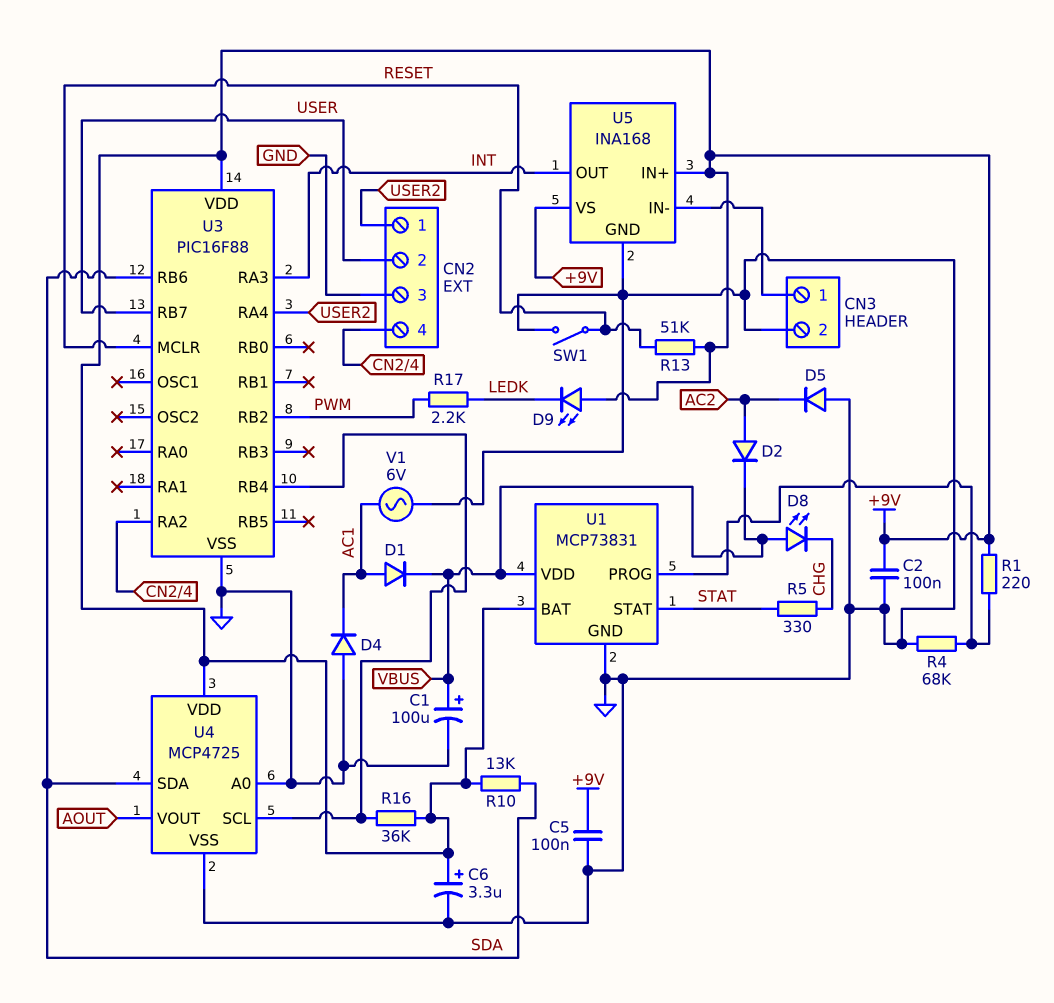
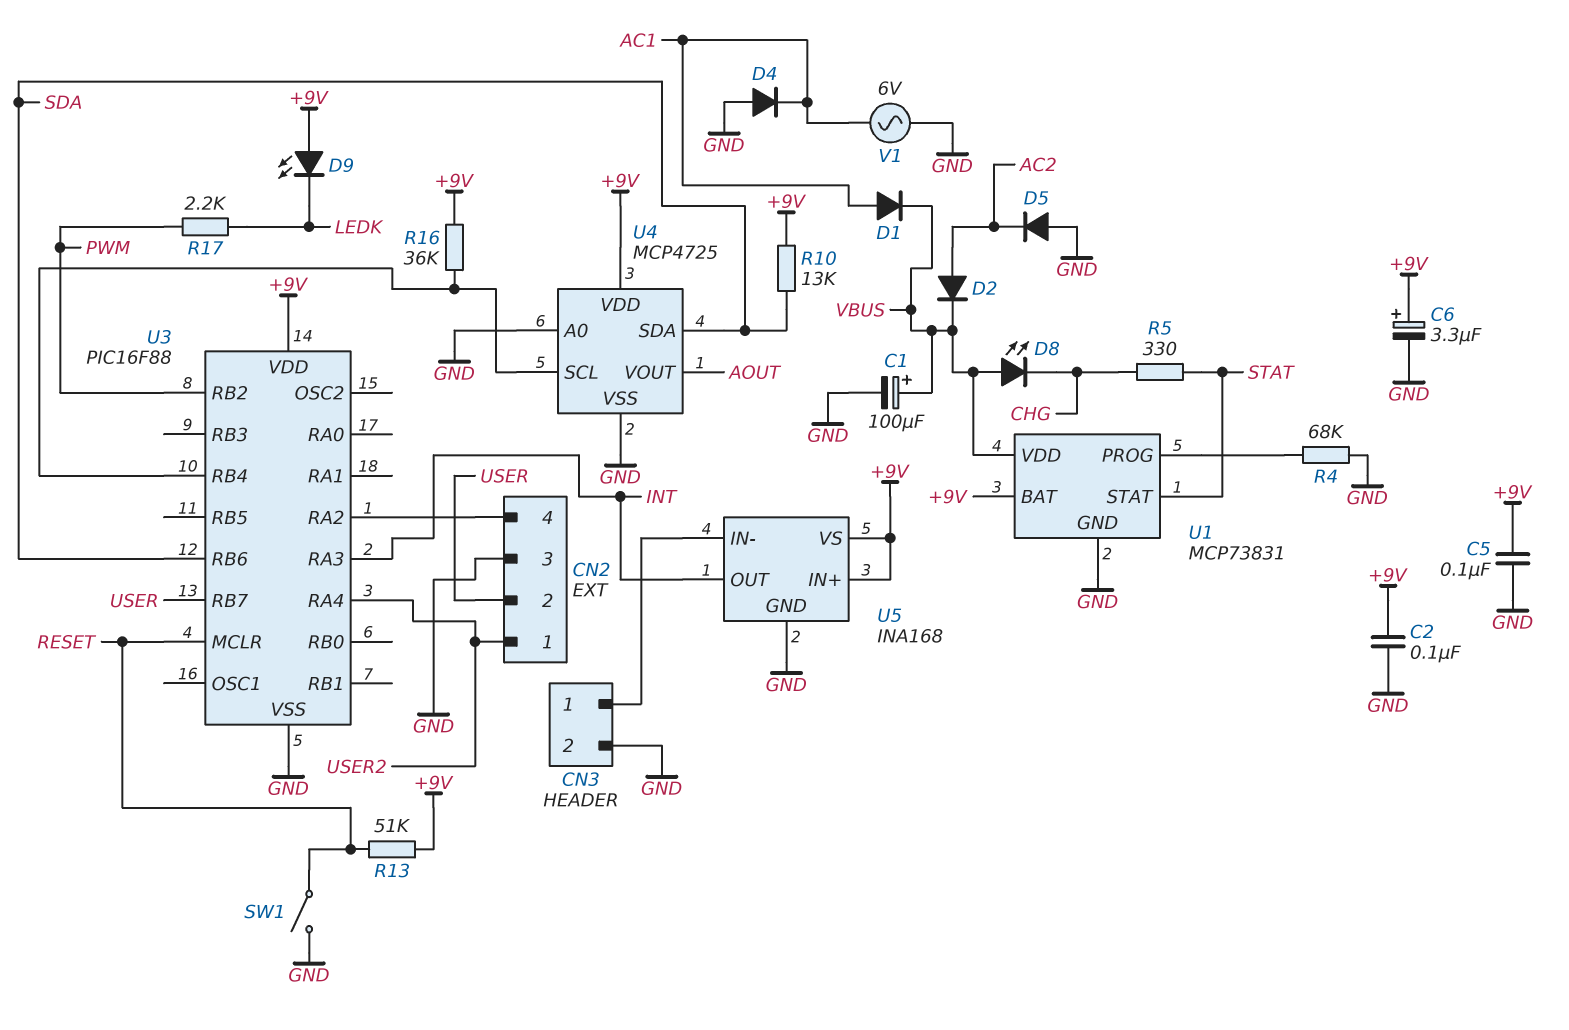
R1: 220 (+9V, U1/PROG) -> none

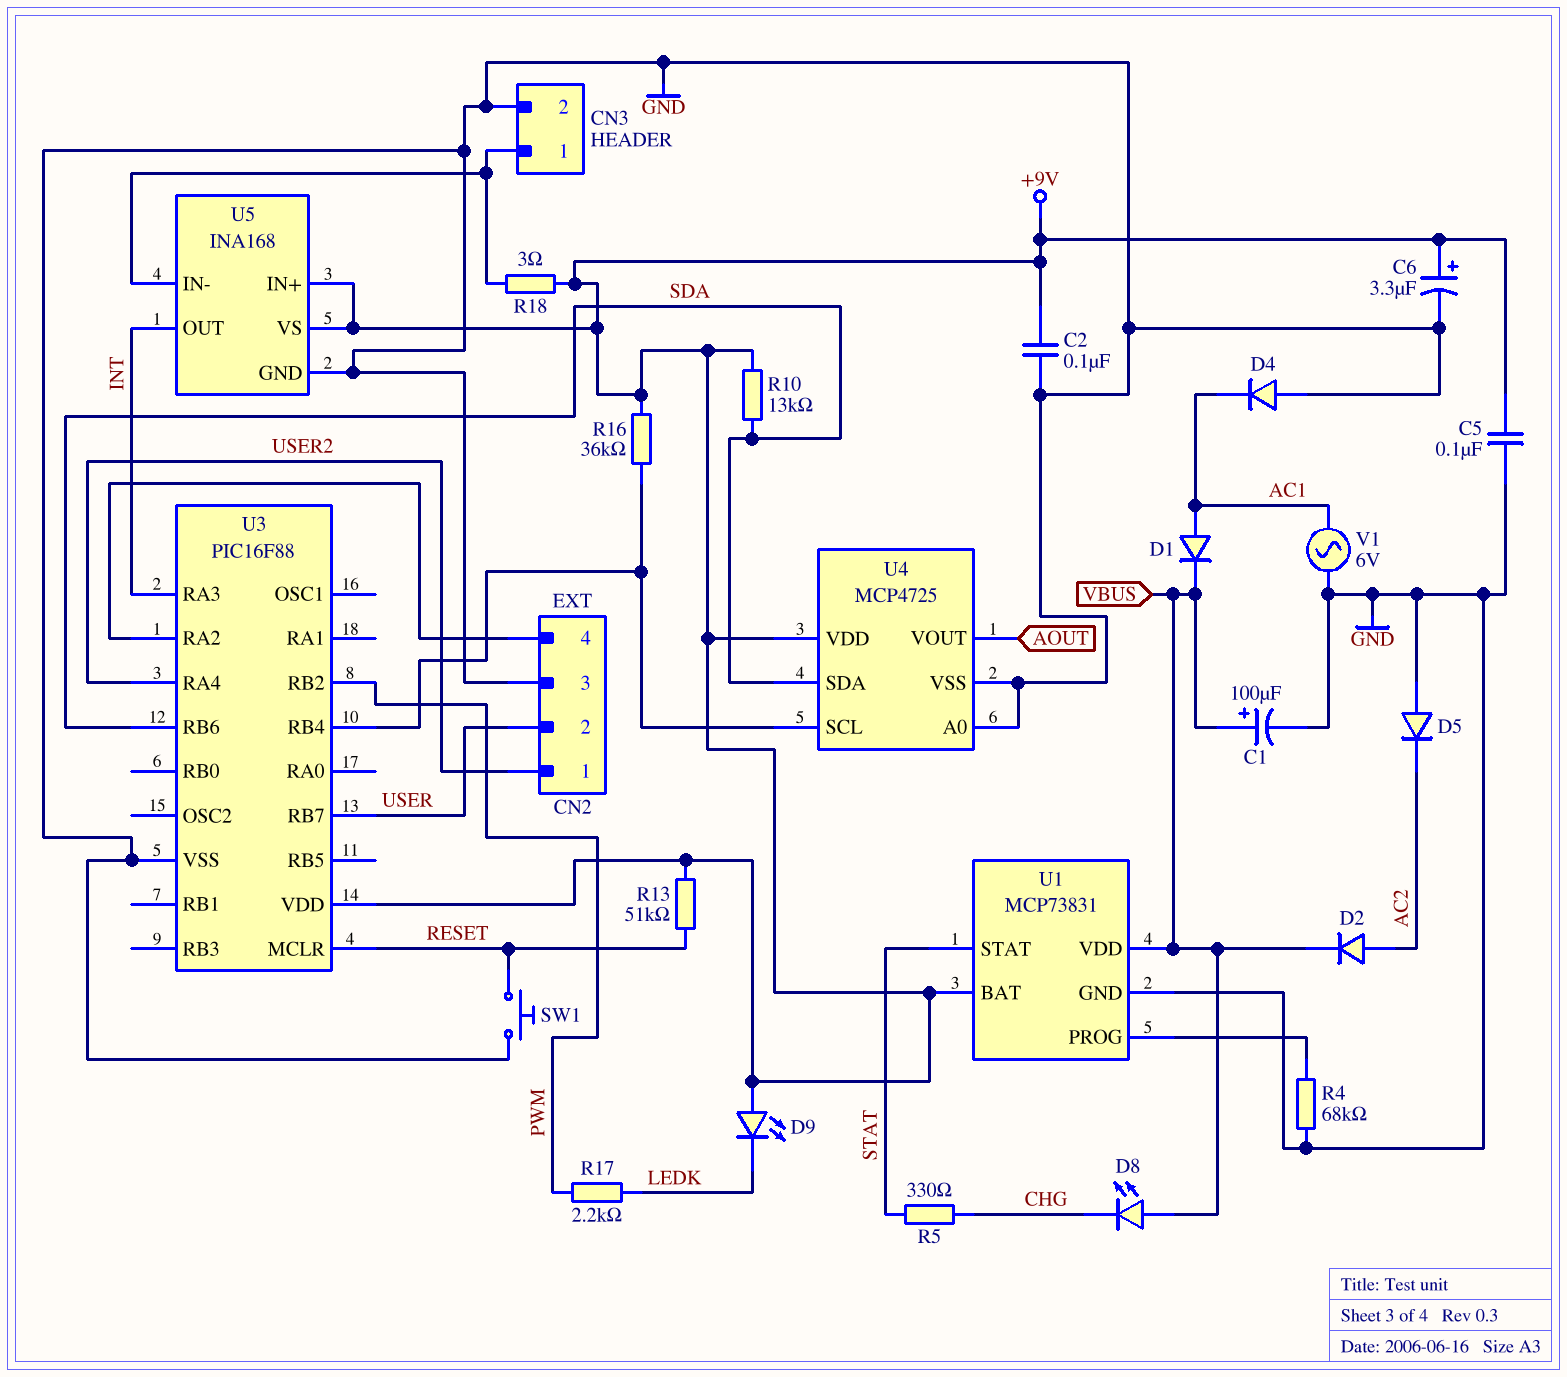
R18: none -> 3 (+9V, CN3/1)
SW1: switch (GND, RESET) -> button (GND, RESET)

